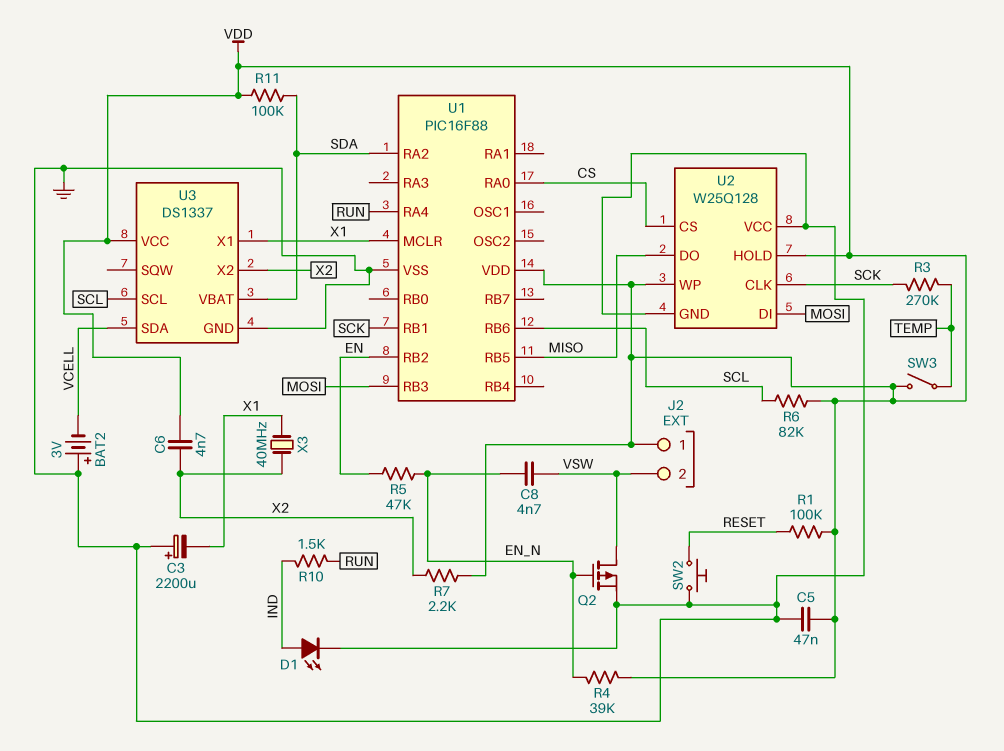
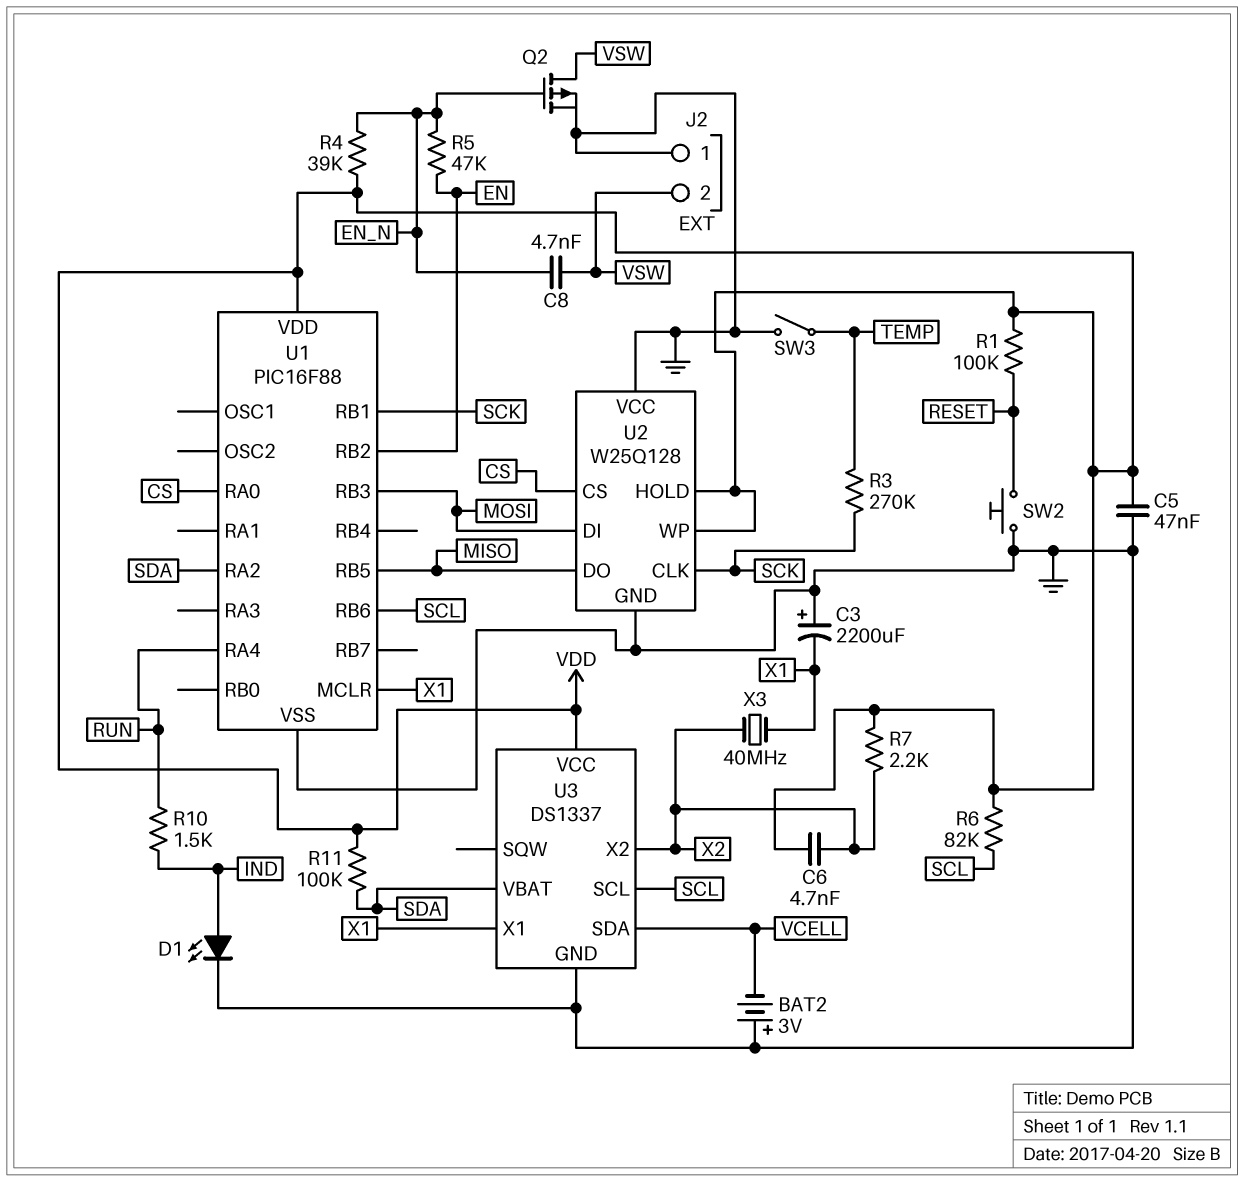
J2 pin 1: VDD -> GND
SW3: switch (TEMP, VDD) -> switch (GND, TEMP)

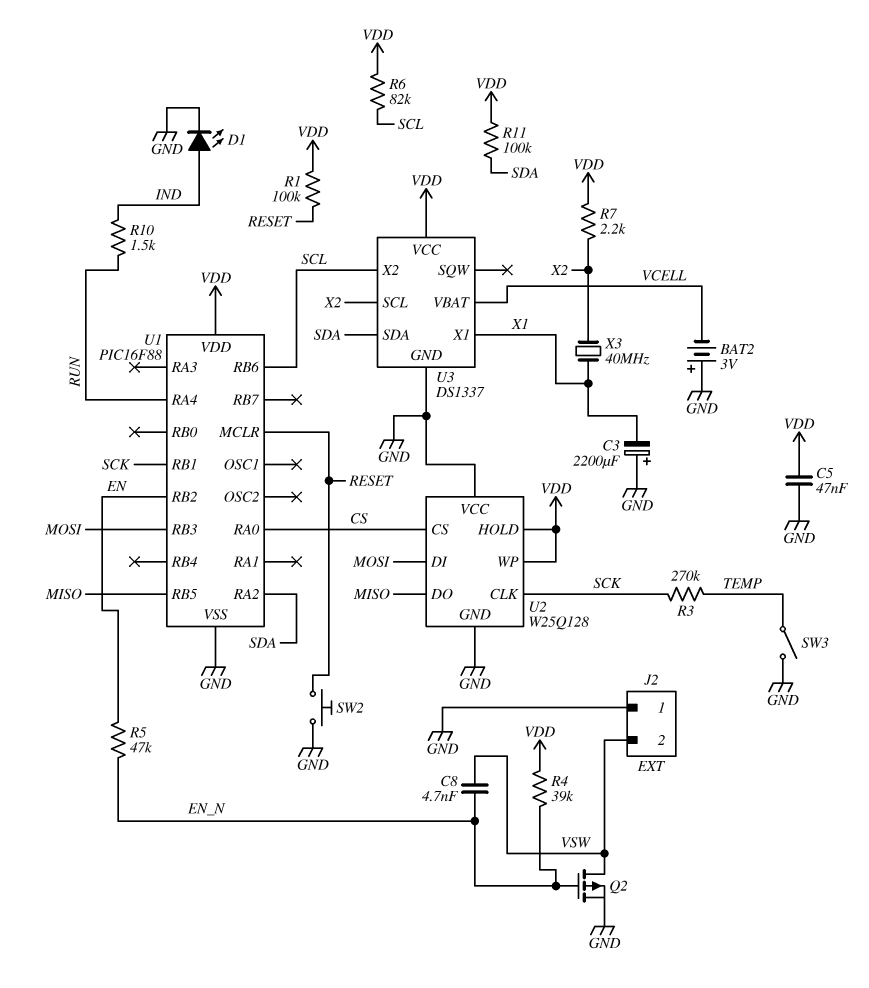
C6: 4.7nF (VDD, X2) -> none
U1 pin MCLR: X1 -> RESET
U3 pin SCL: SCL -> X2
U3 pin SDA: VCELL -> SDA
U3 pin VBAT: SDA -> VCELL
U3 pin X2: X2 -> SCL

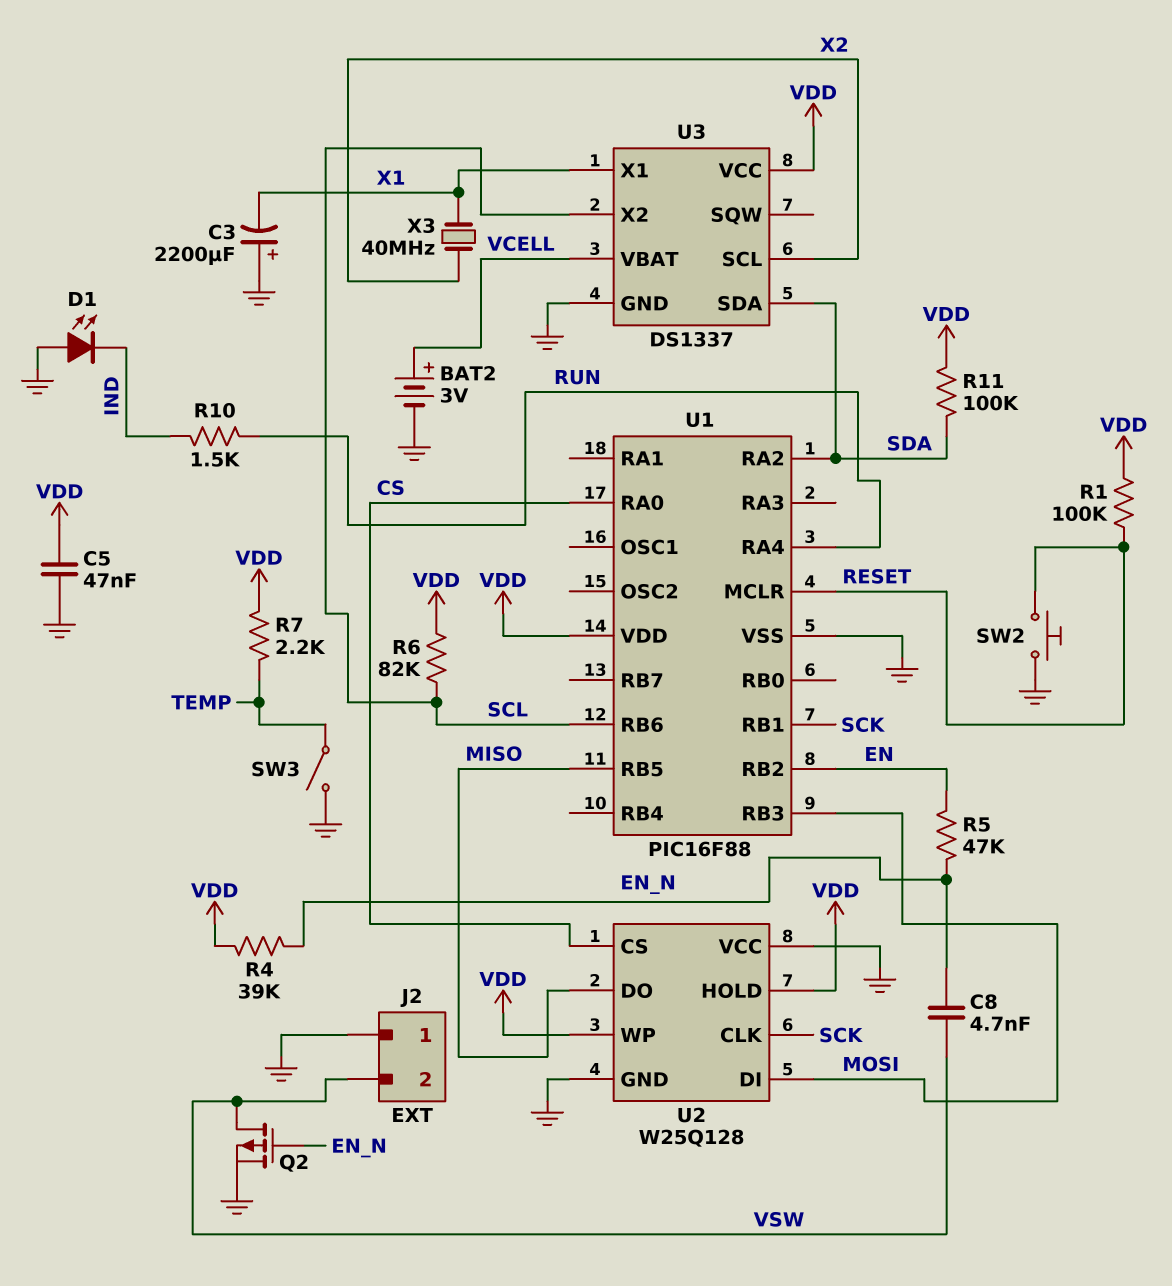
BAT2: 3V (plus GND, minus VCELL) -> 3V (plus VCELL, minus GND)
D1: LED (A IND, K GND) -> LED (A GND, K IND)
R3: 270k (SCK, TEMP) -> none
R7: 2.2k (VDD, X2) -> 2.2k (TEMP, VDD)

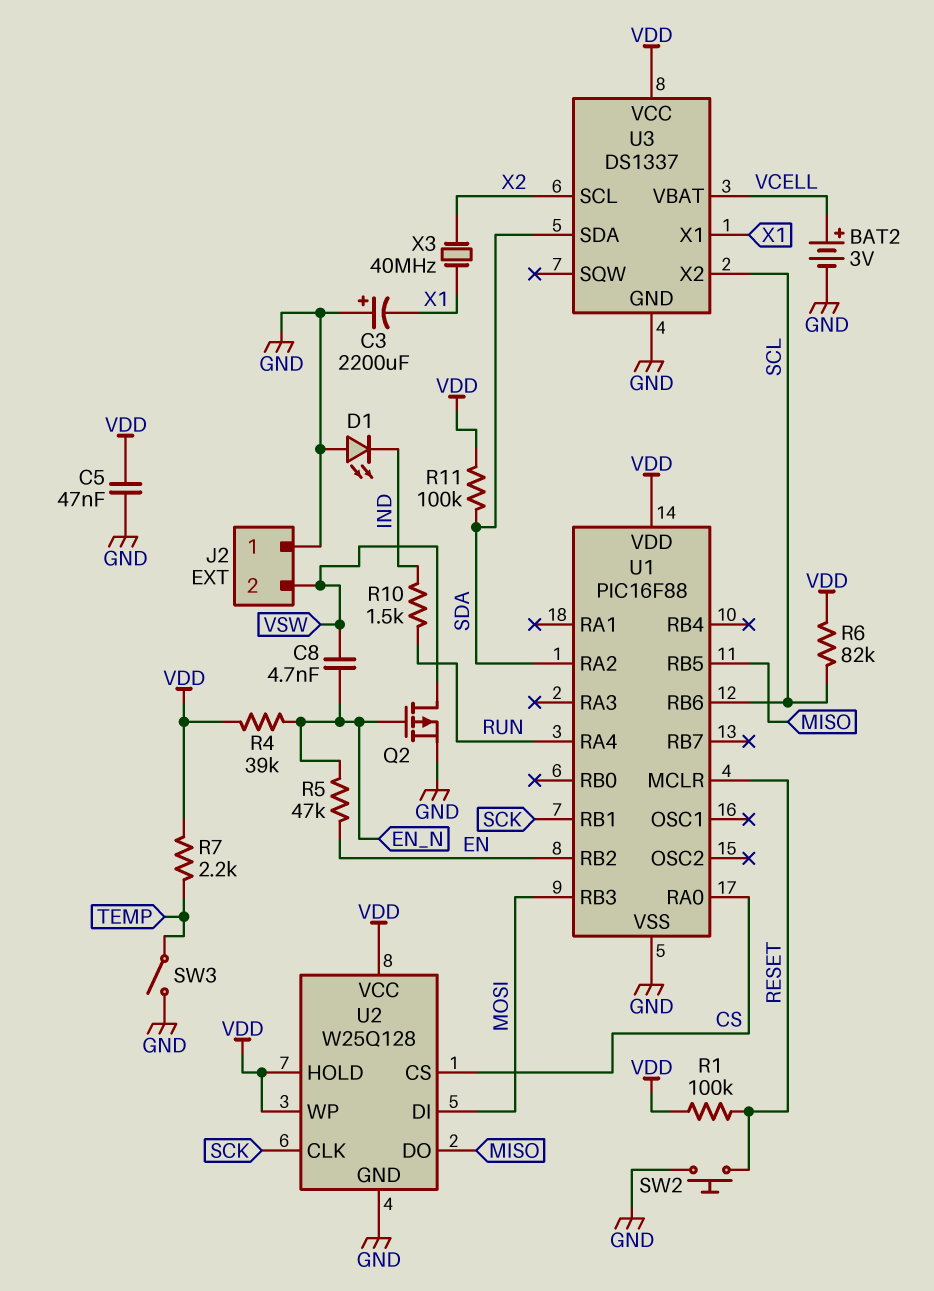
U2 pin VCC: GND -> VDD

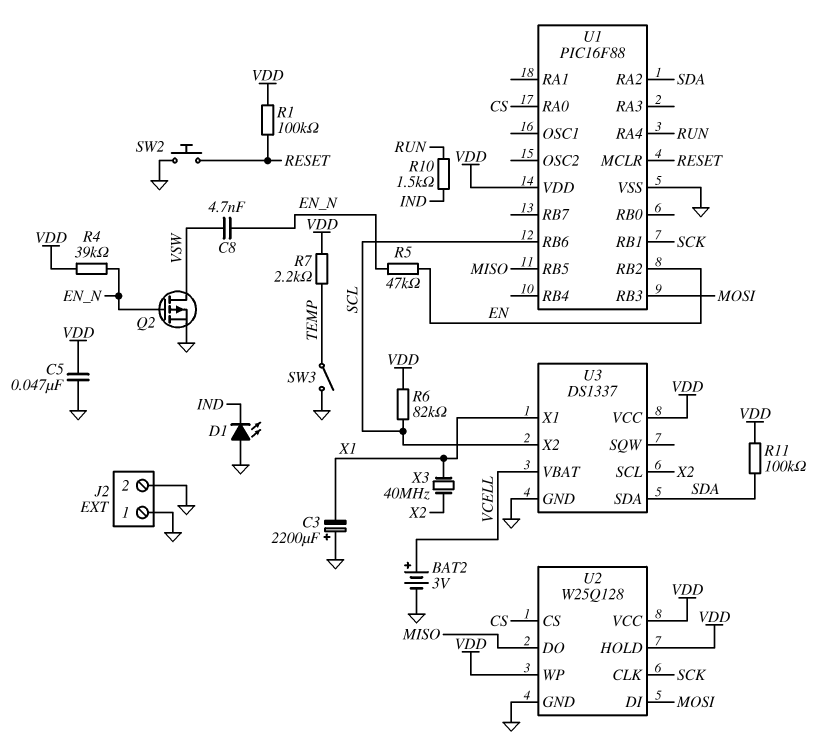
J2 pin 2: VSW -> GND

